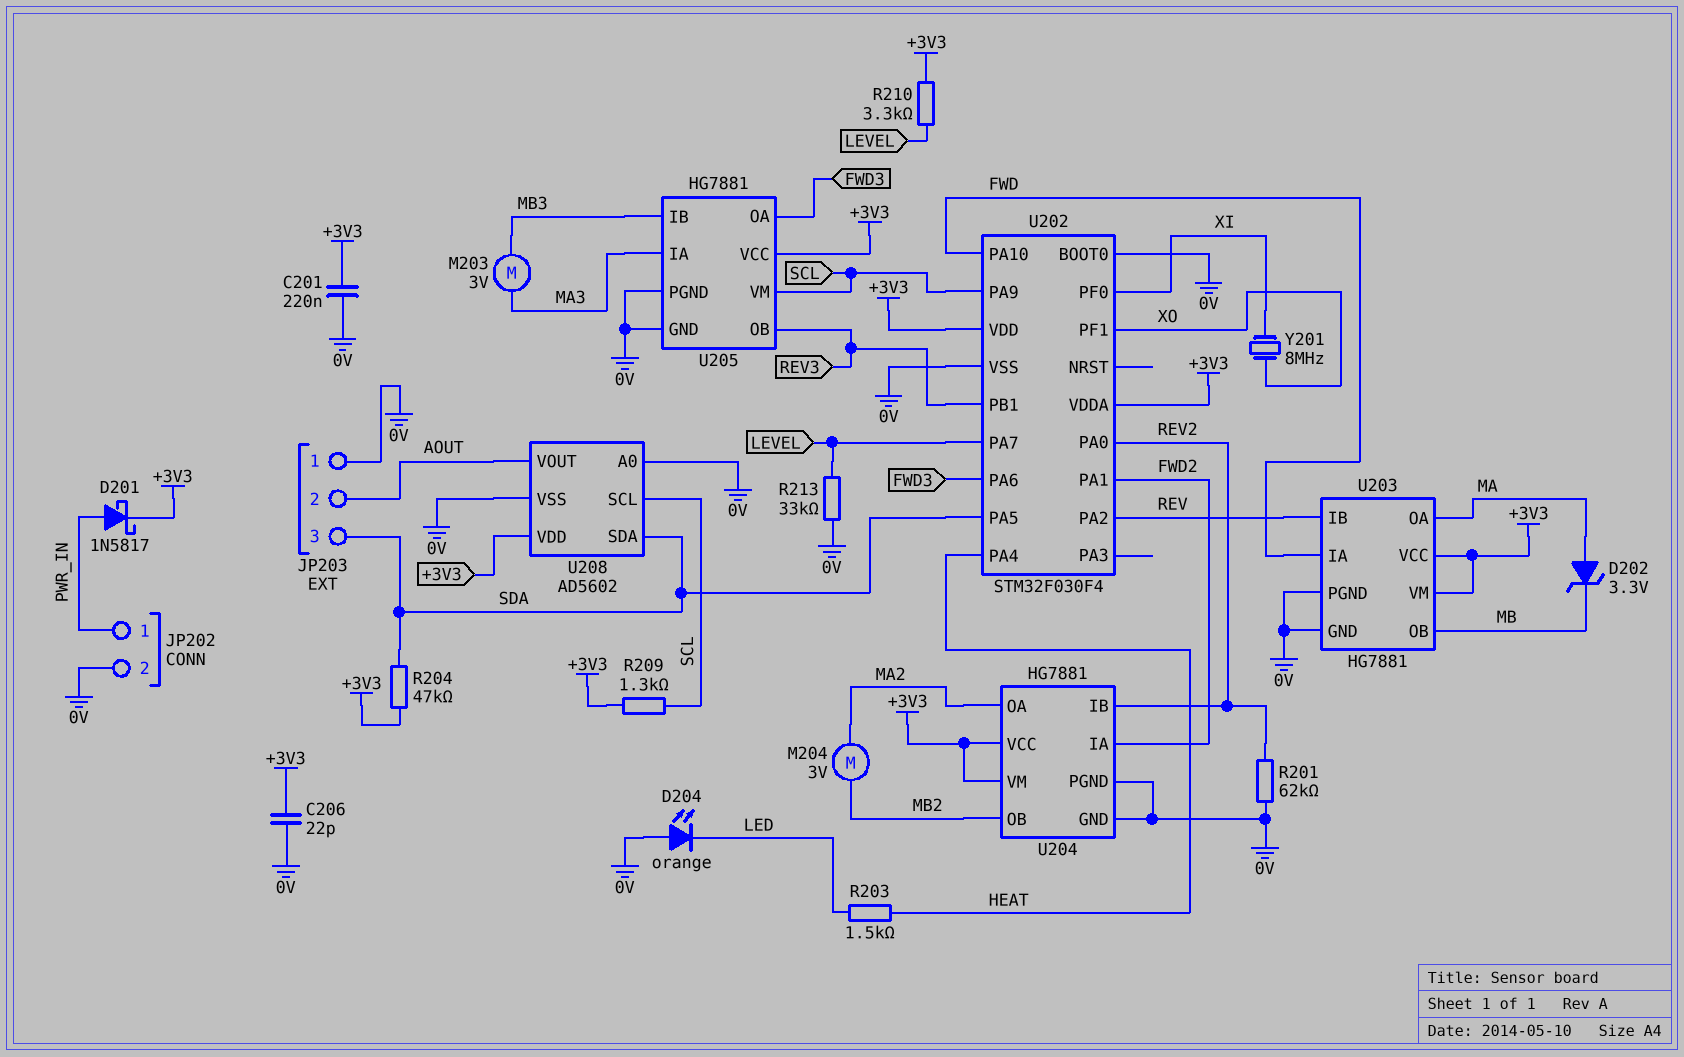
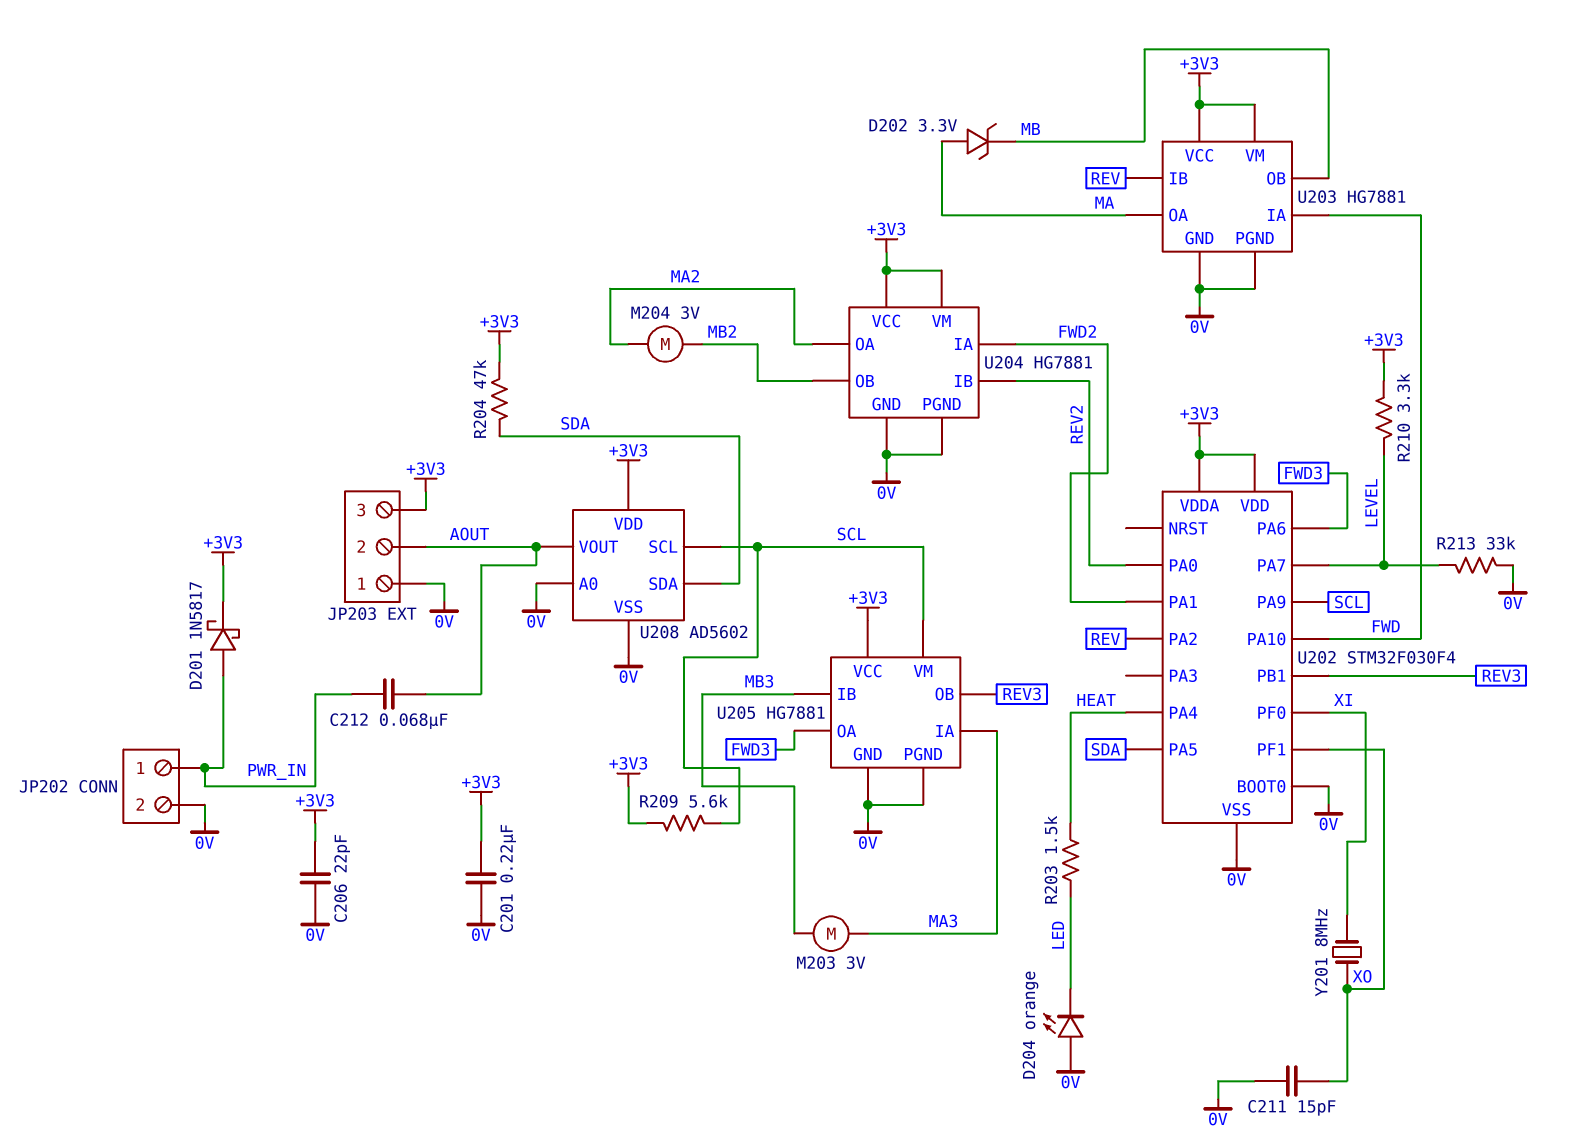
C211: none -> 15pF (0V, XO)
C212: none -> 68nF (AOUT, PWR_IN)
JP203 pin 3: SDA -> +3V3
R201: 62k (0V, REV2) -> none
R209: 1.3k (+3V3, SCL) -> 5.6k (+3V3, SCL)

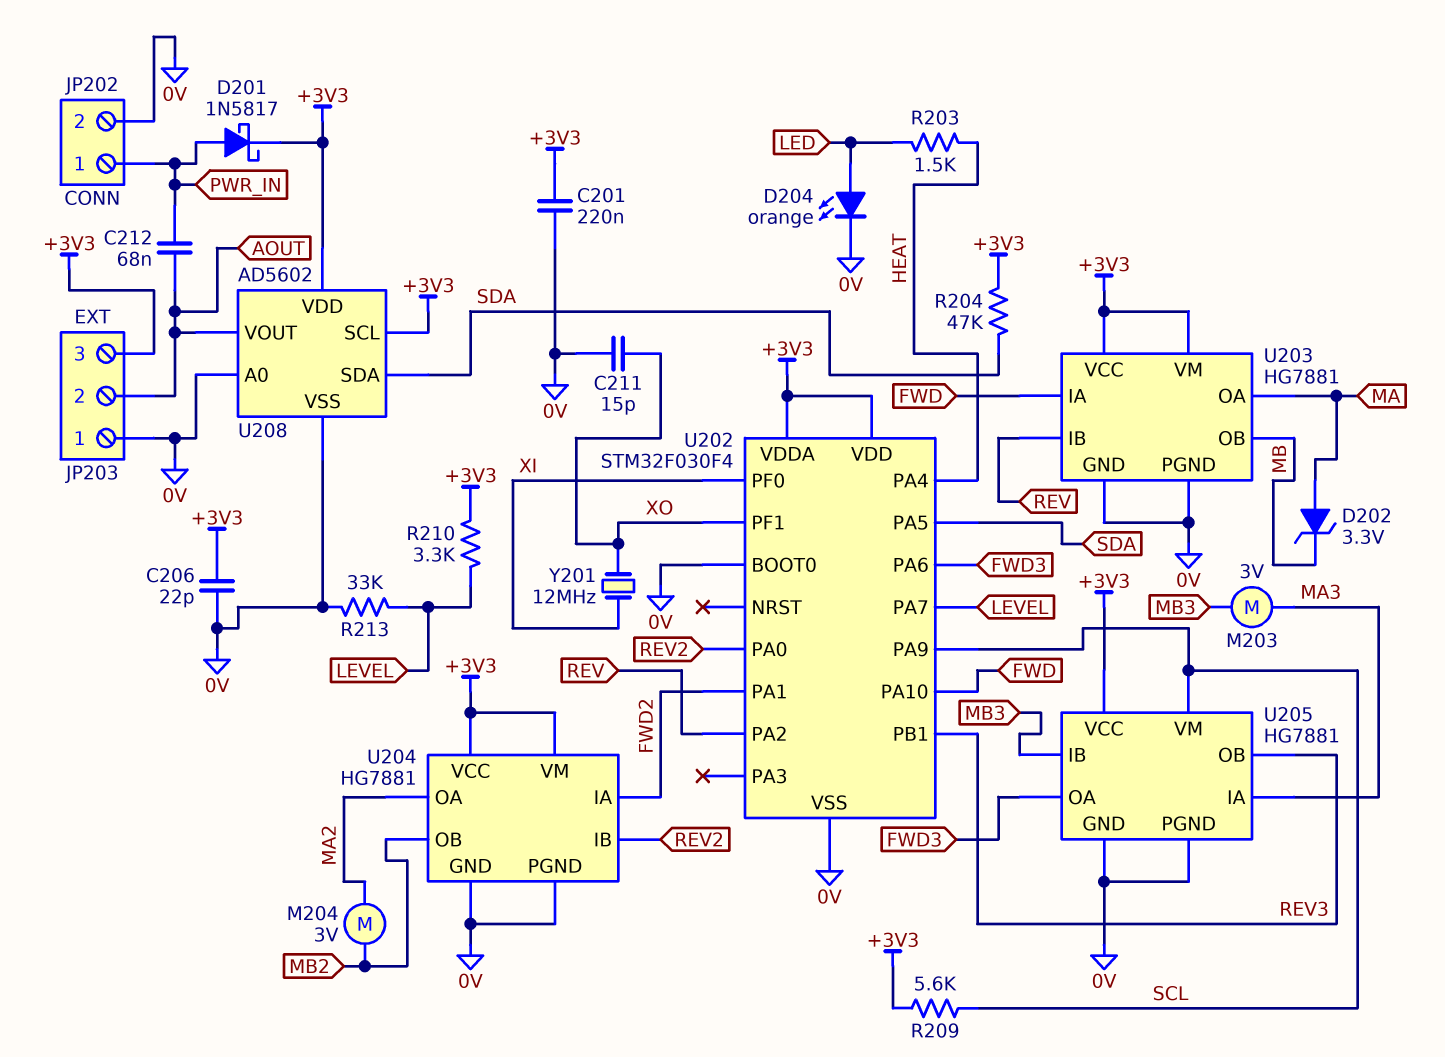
D204: LED orange (A 0V, K LED) -> LED orange (A LED, K 0V)
U208 pin SCL: SCL -> +3V3
Y201: 8MHz (XI, XO) -> 12MHz (XI, XO)

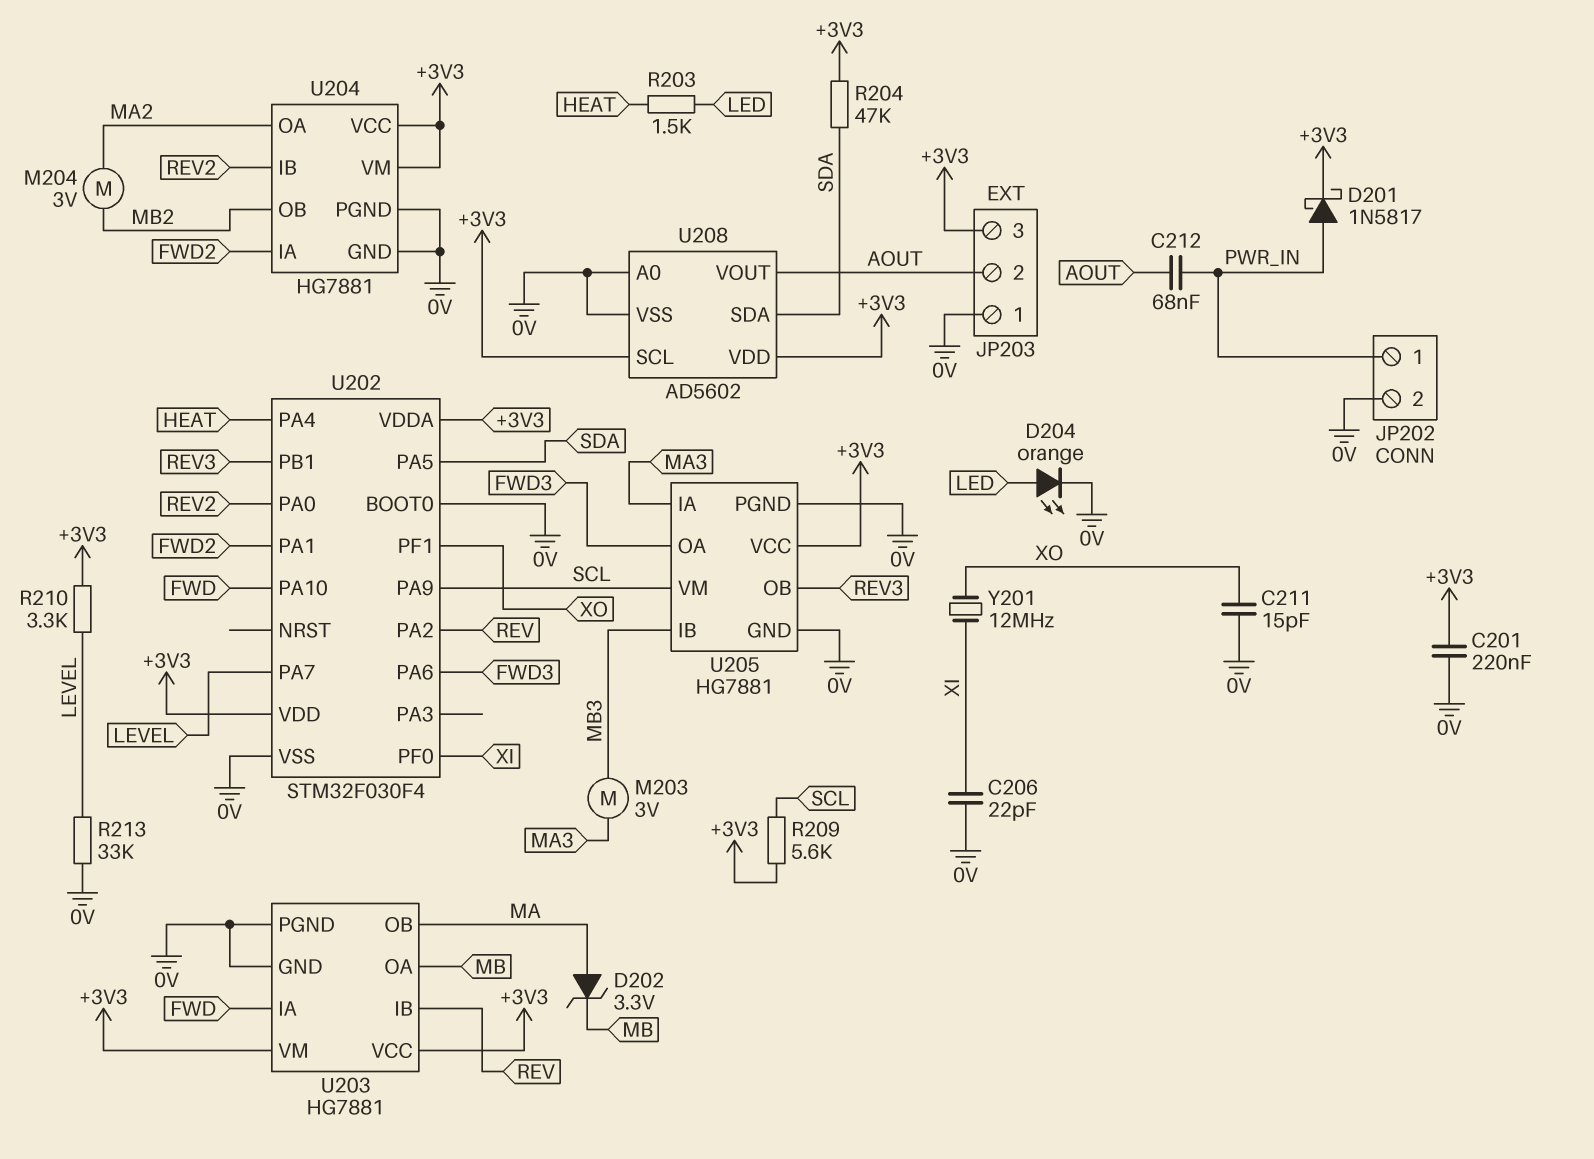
C206: 22pF (+3V3, 0V) -> 22pF (0V, XI)
U203 pin OA: MA -> MB
U203 pin OB: MB -> MA

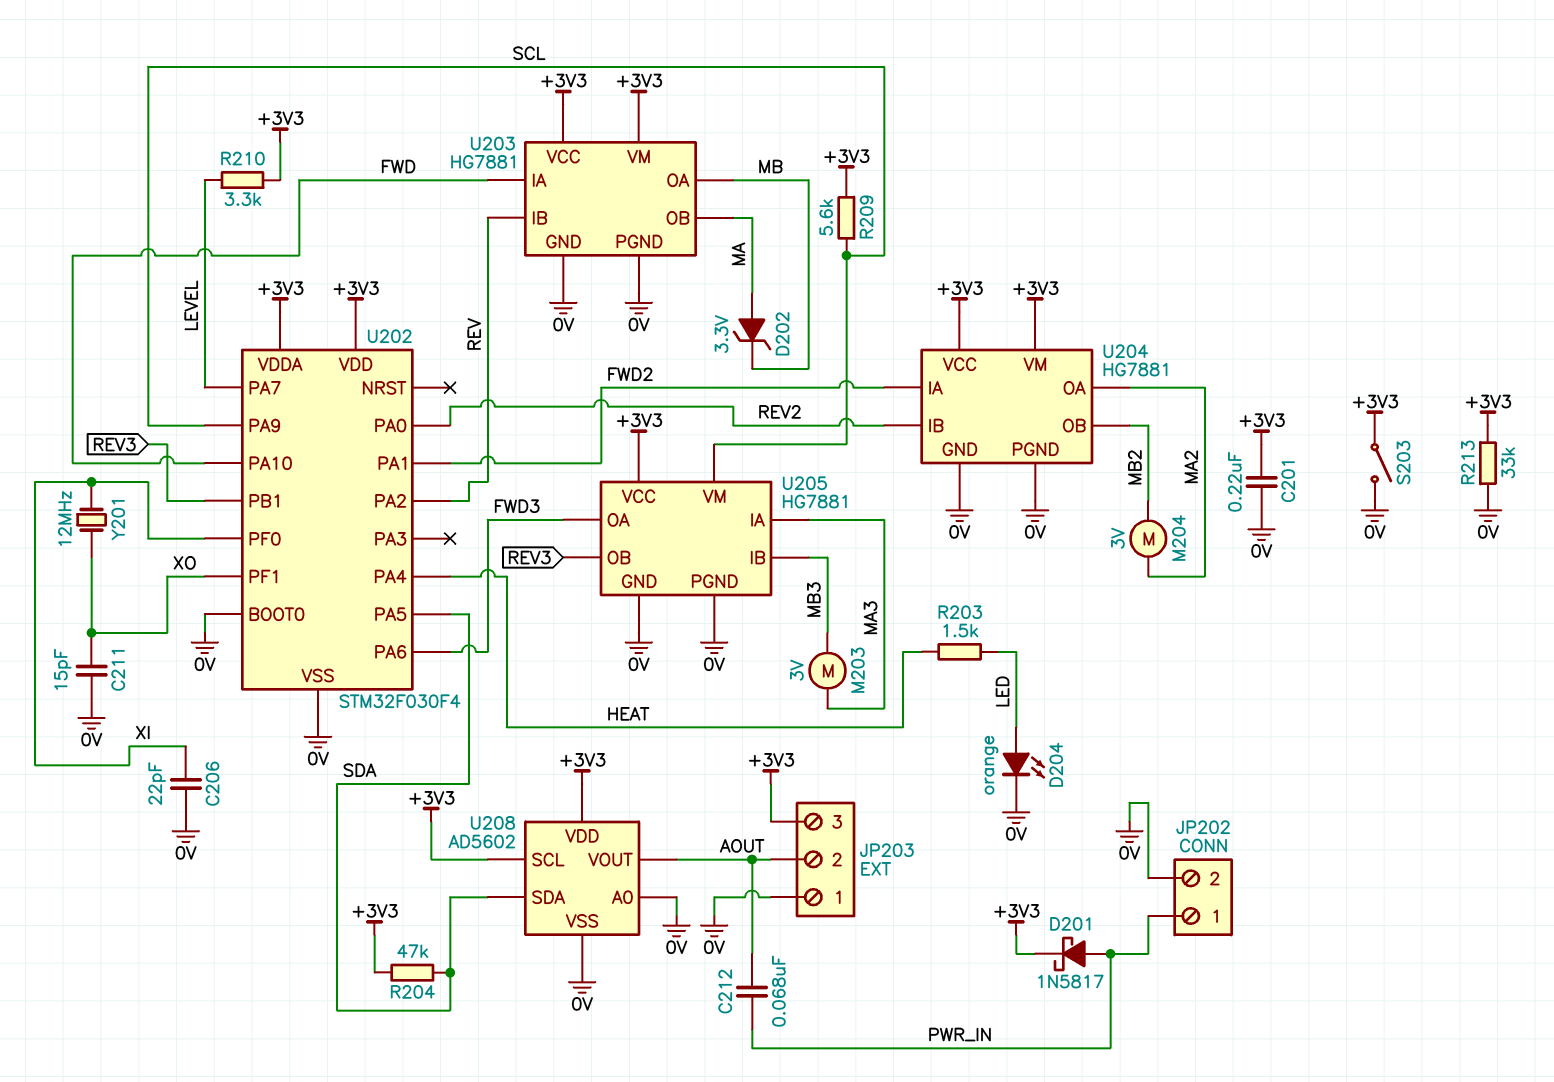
R213: 33k (0V, LEVEL) -> 33k (+3V3, 0V)
S203: none -> switch (+3V3, 0V)

